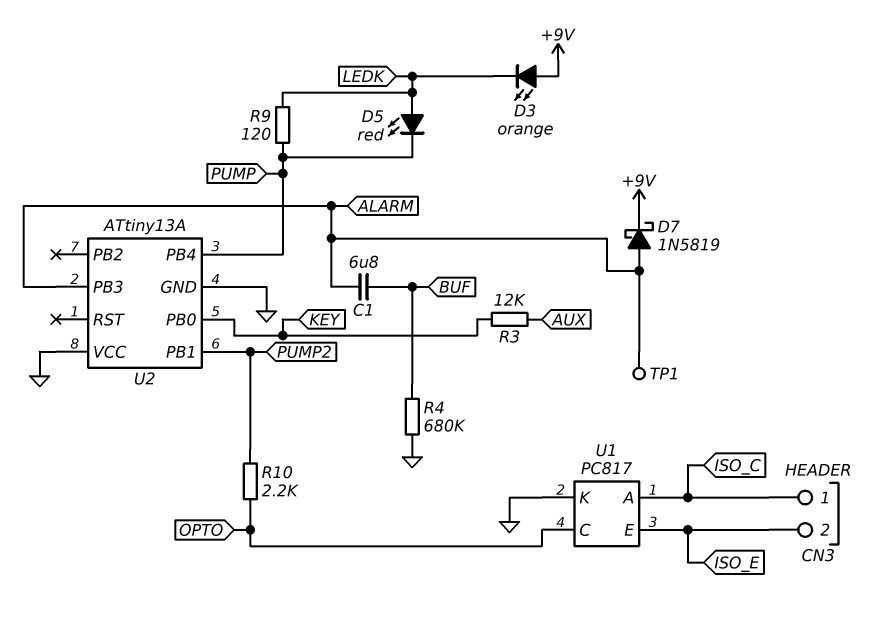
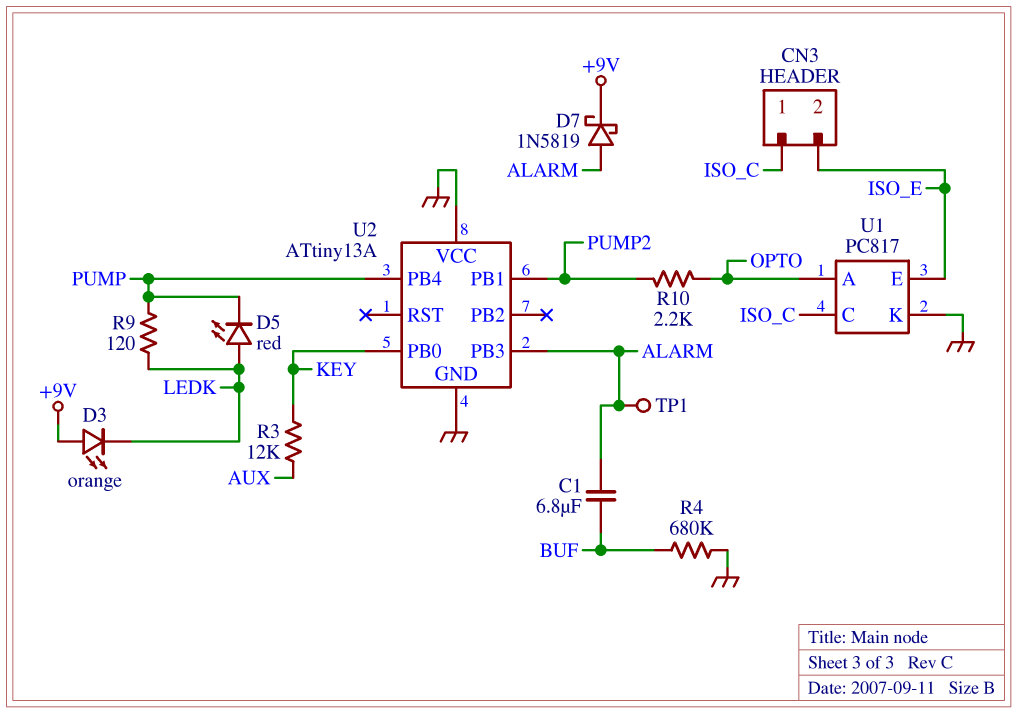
U1 pin A: ISO_C -> OPTO
U1 pin C: OPTO -> ISO_C

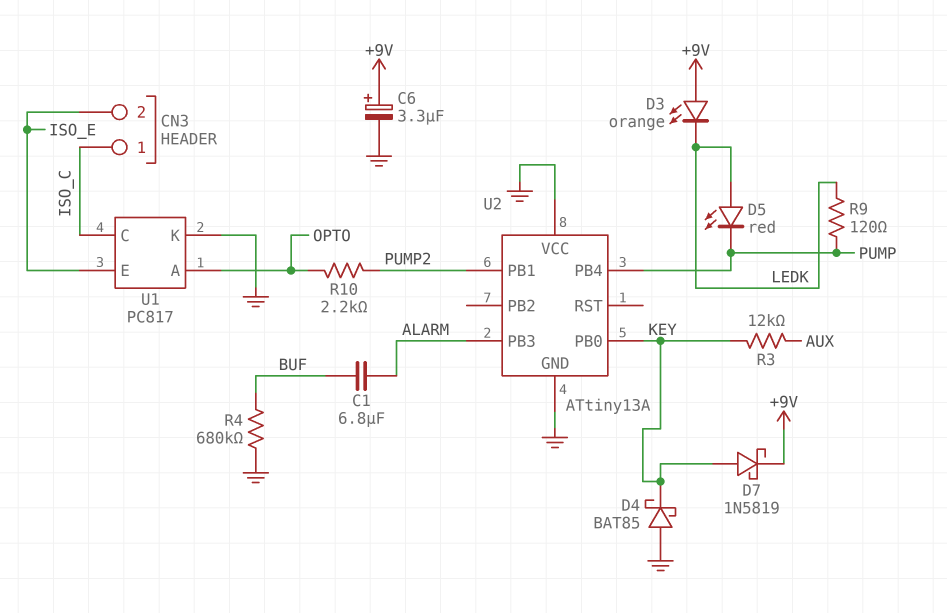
C6: none -> 3.3uF (plus +9V, minus GND)
D4: none -> schottky BAT85 (A GND, K KEY)
D7: schottky 1N5819 (A ALARM, K +9V) -> schottky 1N5819 (A KEY, K +9V)
TP1: test point (ALARM) -> none

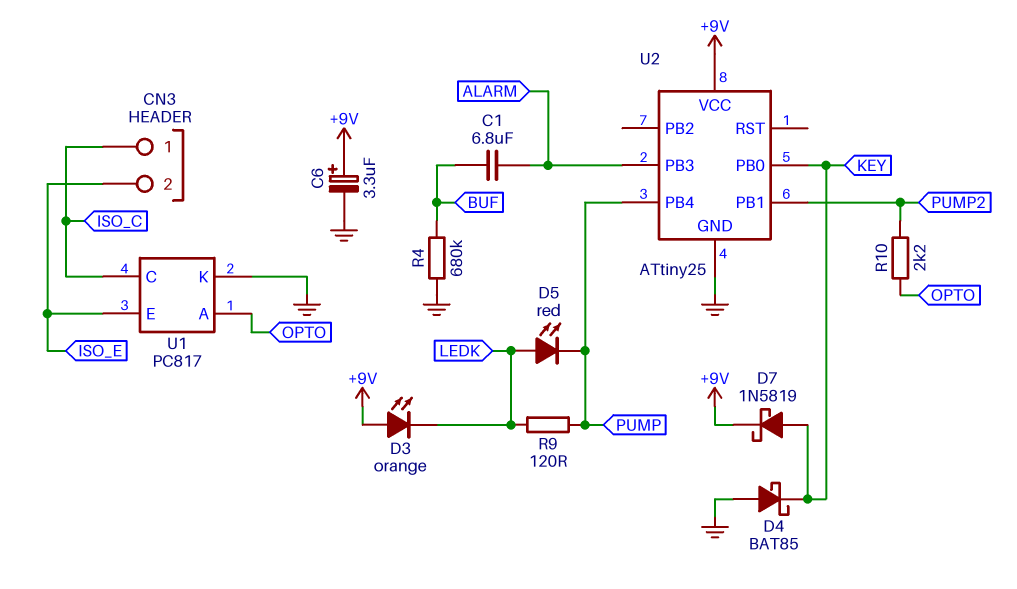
R3: 12k (AUX, KEY) -> none
U2: ATtiny13A -> ATtiny25
U2 pin VCC: GND -> +9V

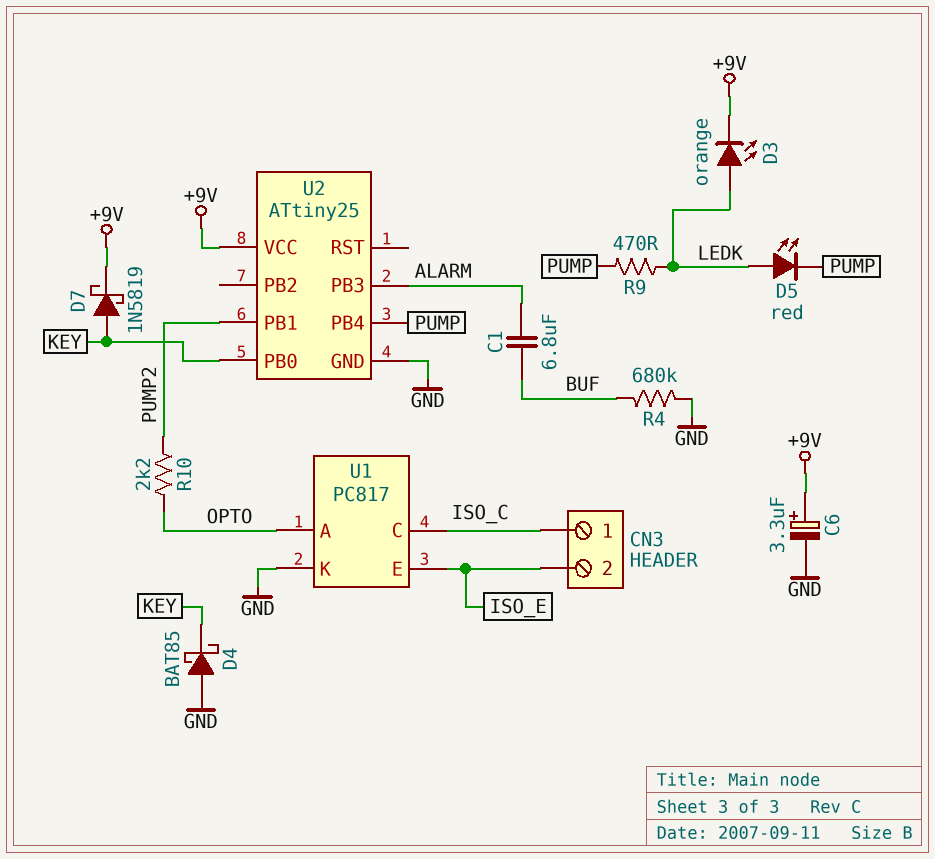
D3: LED orange (A +9V, K LEDK) -> LED orange (A LEDK, K +9V)
R9: 120 (LEDK, PUMP) -> 470 (LEDK, PUMP)

